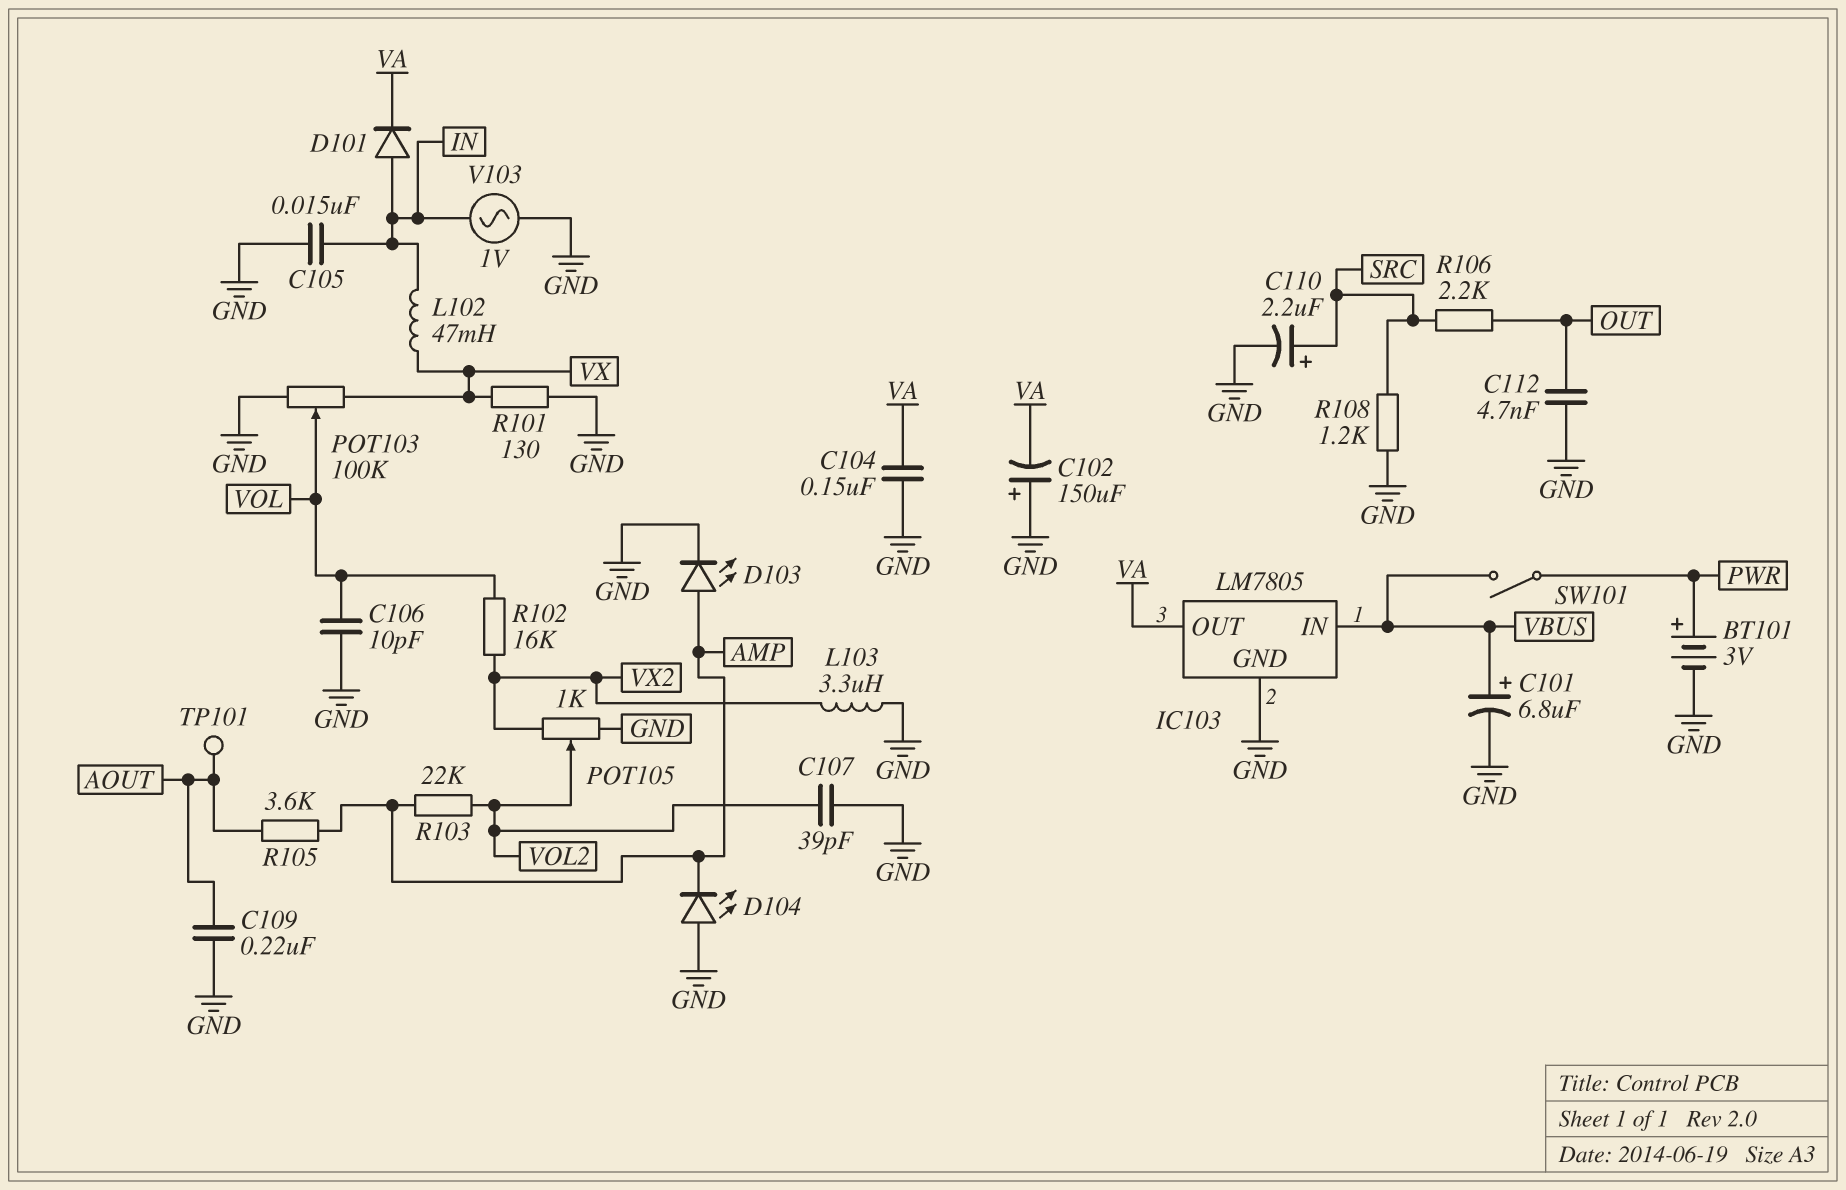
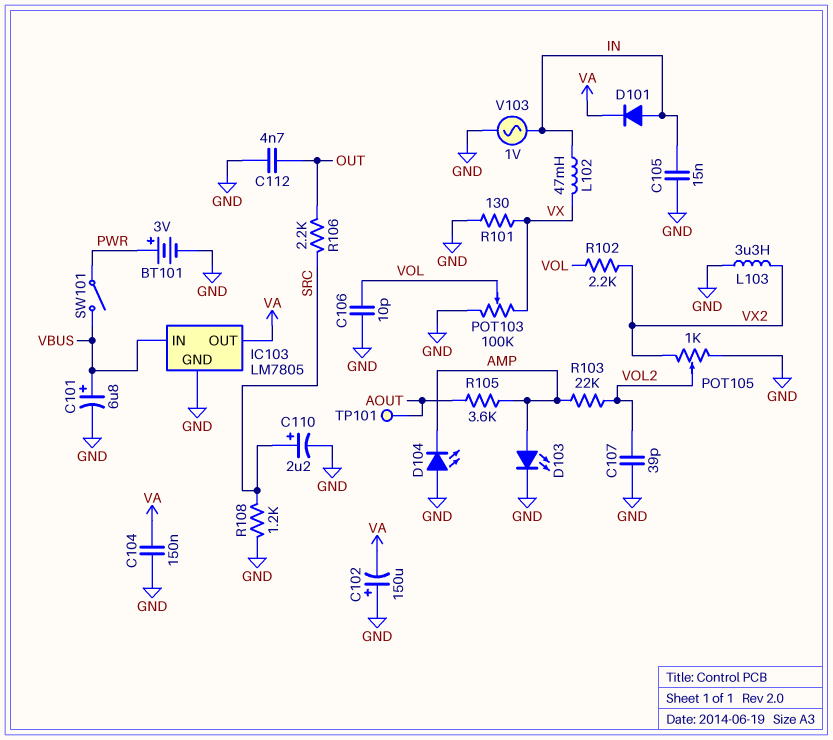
C109: 220nF (AOUT, GND) -> none
R102: 16k (VOL, VX2) -> 2.2k (VOL, VX2)

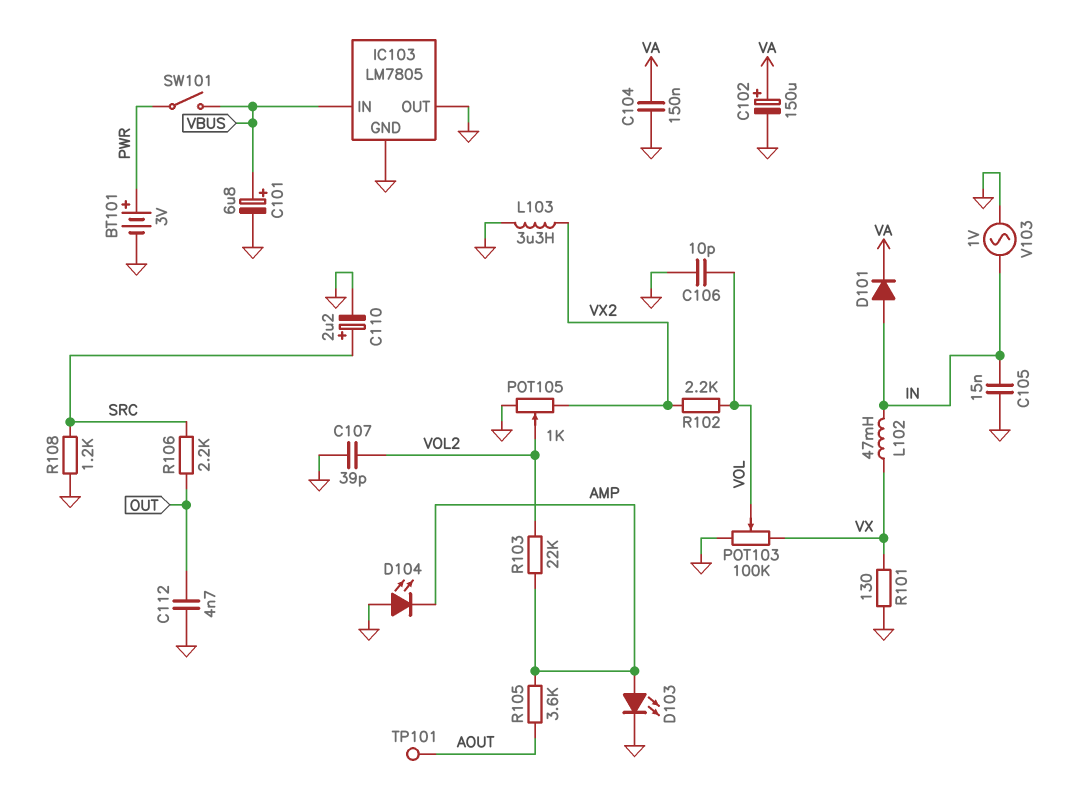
C102: 150uF (plus GND, minus VA) -> 150uF (plus VA, minus GND)
IC103 pin OUT: VA -> GND

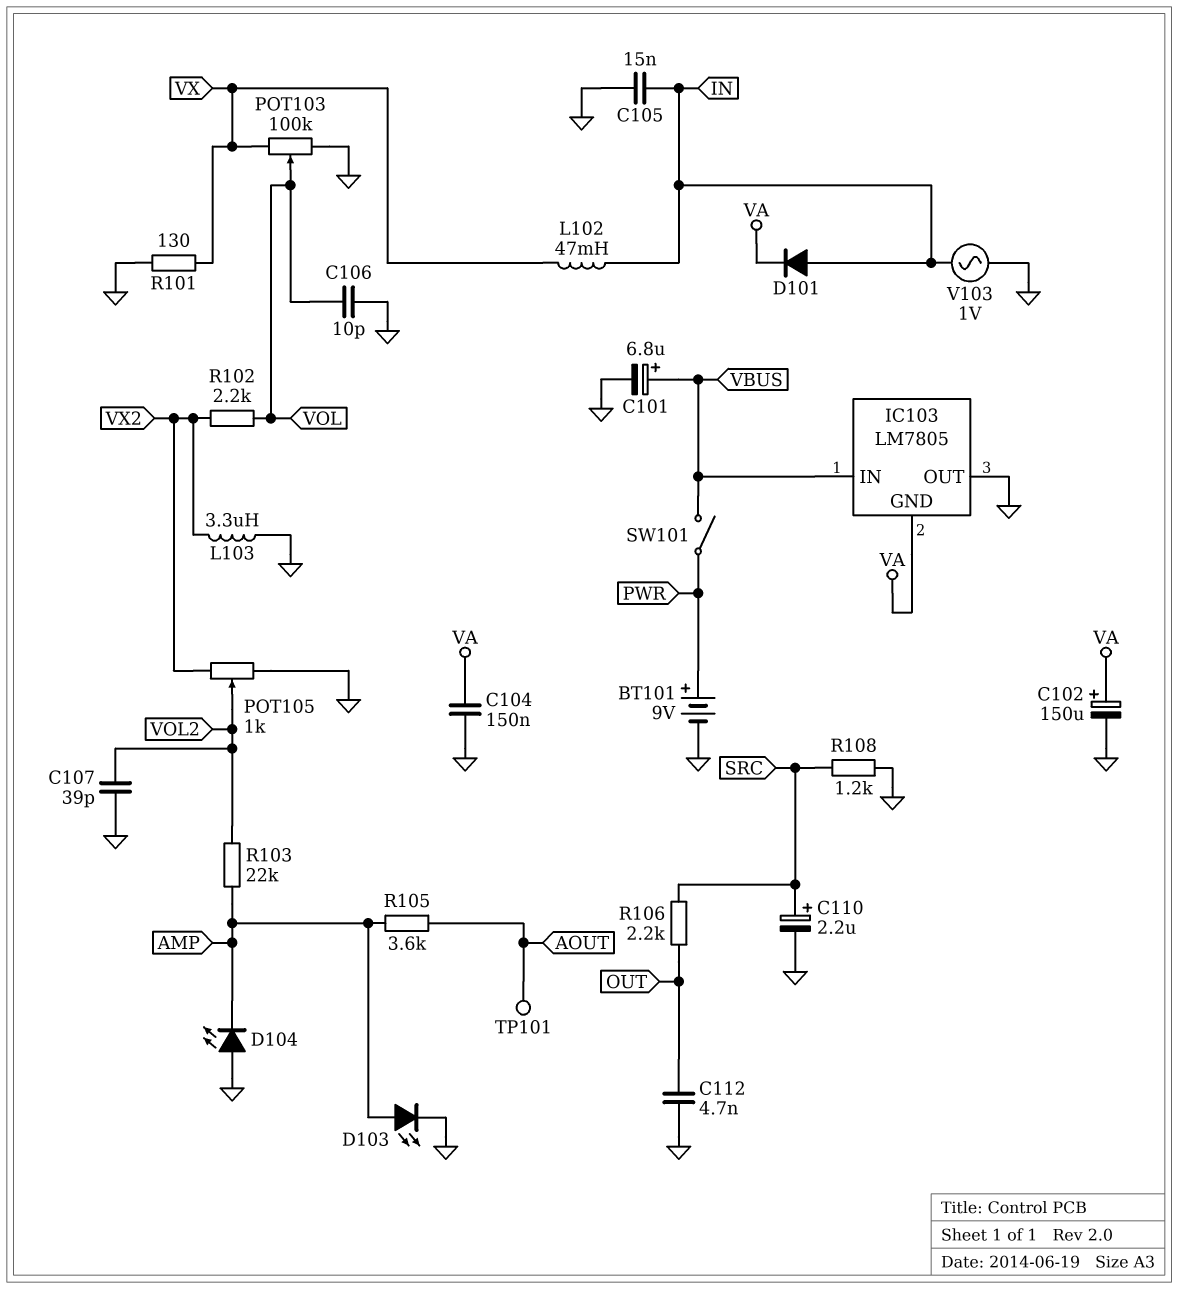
BT101: 3V (plus PWR, minus GND) -> 9V (plus PWR, minus GND)
IC103 pin GND: GND -> VA

